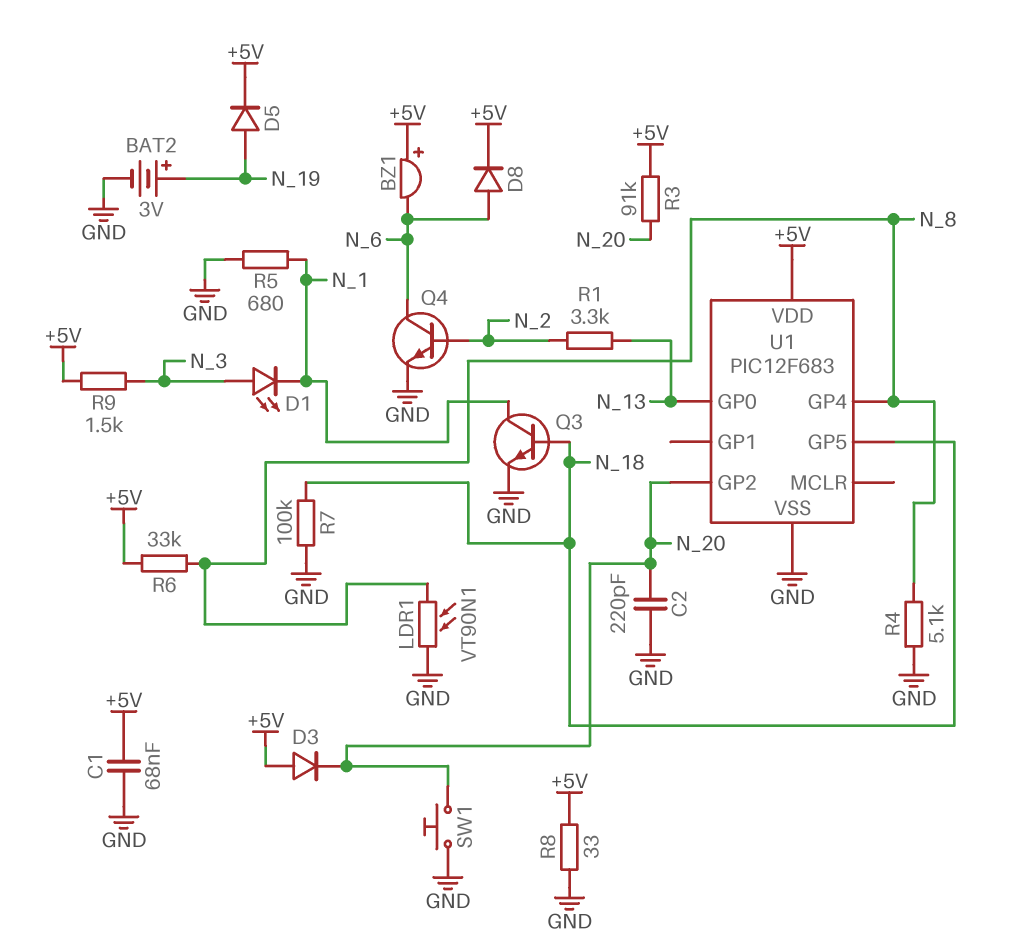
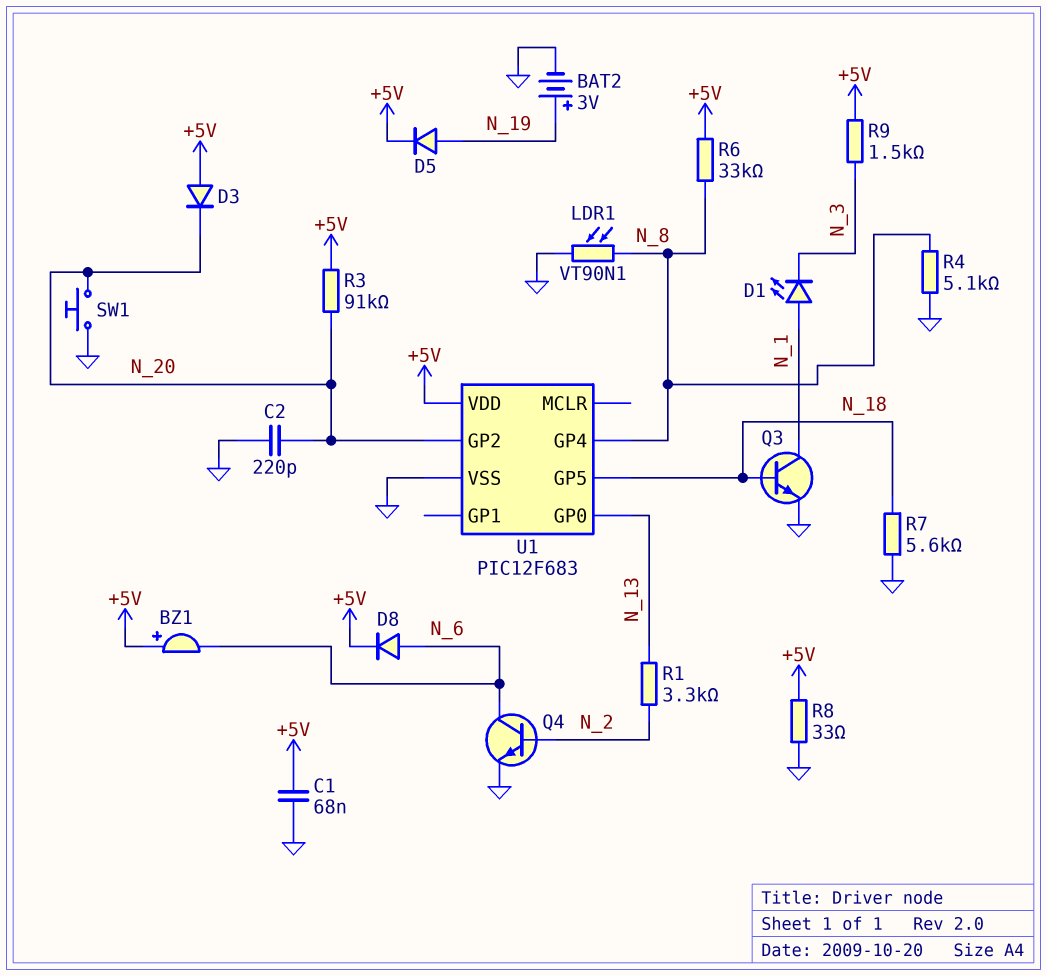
D1: LED (A N_3, K N_1) -> LED (A N_1, K N_3)
R5: 680 (GND, N_1) -> none
R7: 100k (GND, N_18) -> 5.6k (GND, N_18)

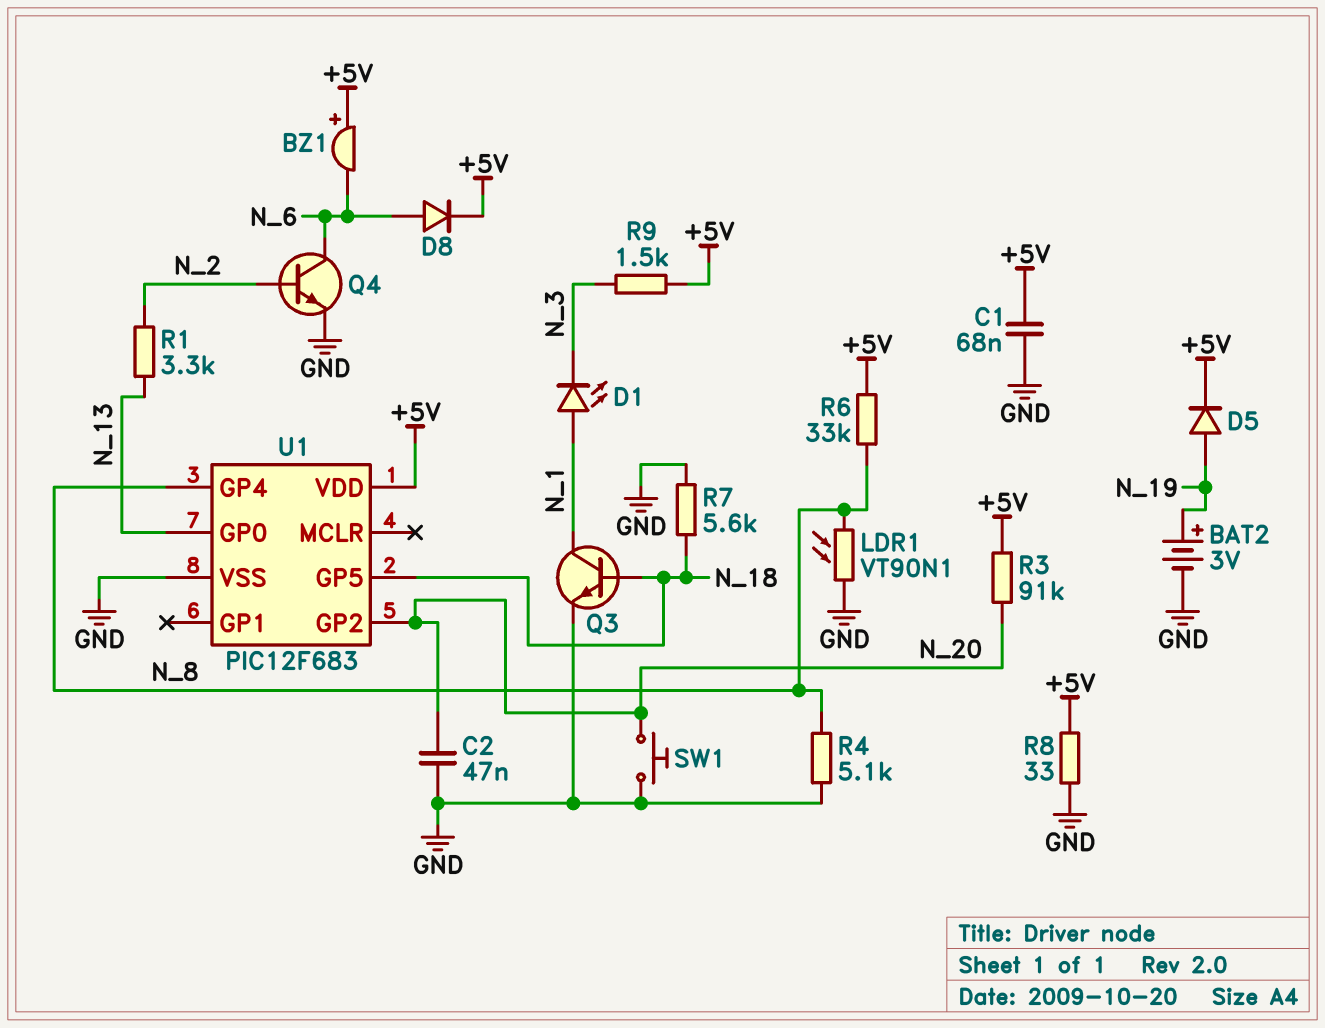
C2: 220pF (GND, N_20) -> 47nF (GND, N_20)
D3: diode (A +5V, K N_20) -> none

